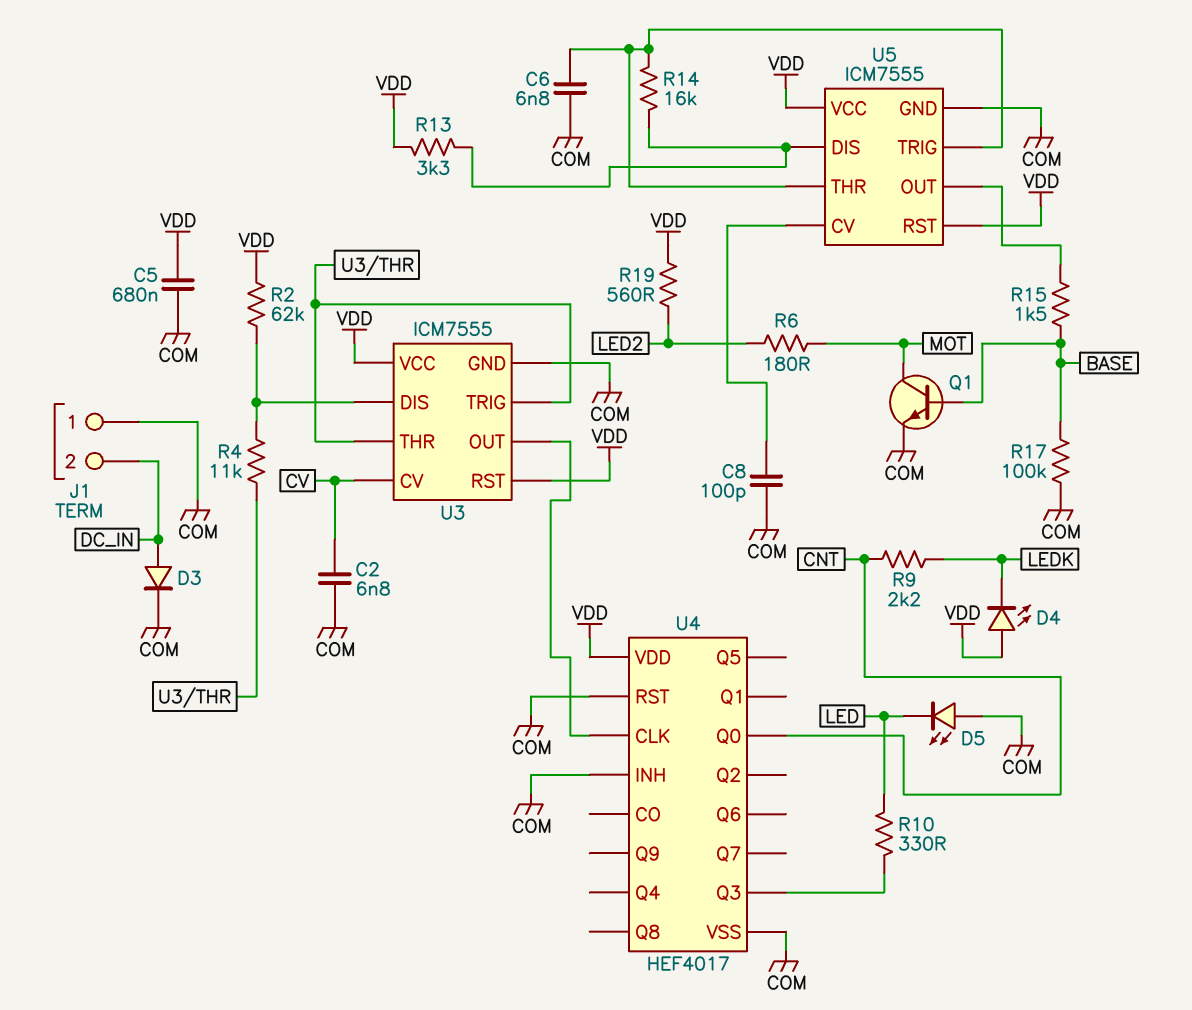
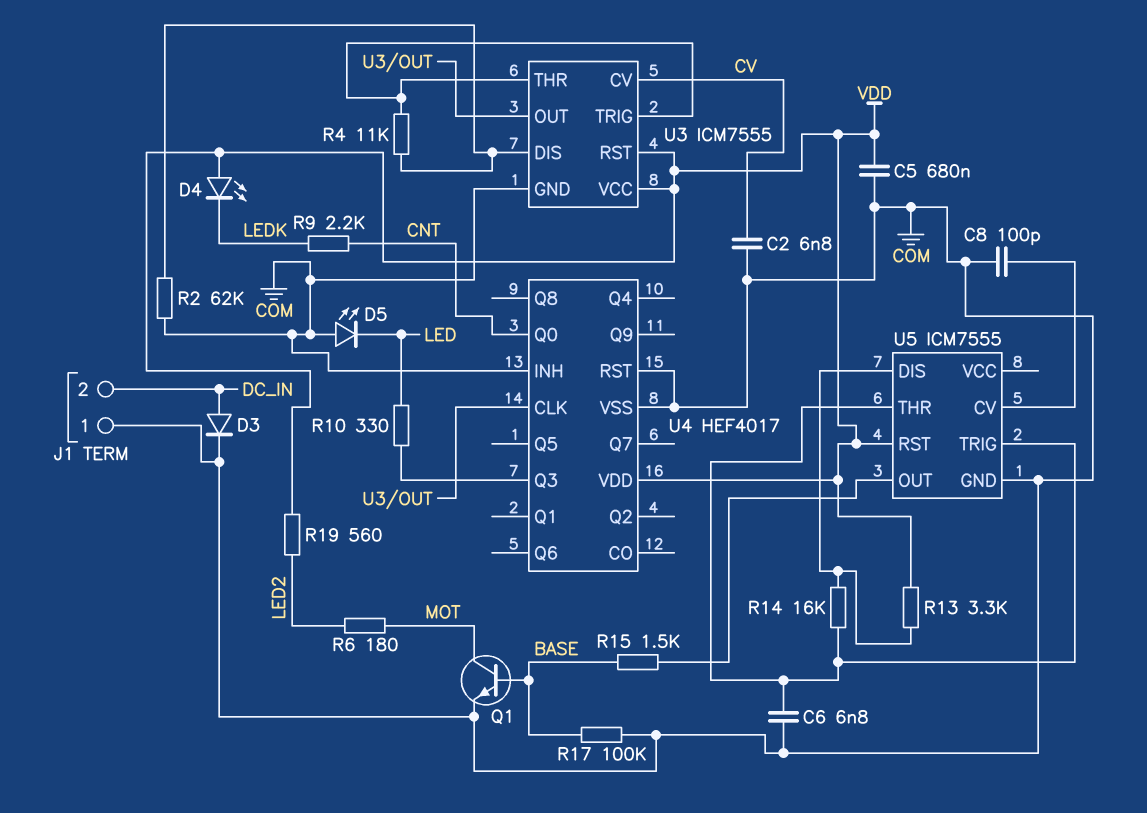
R2: 62k (U3/DIS, VDD) -> 62k (COM, U3/DIS)
U5 pin VCC: VDD -> none

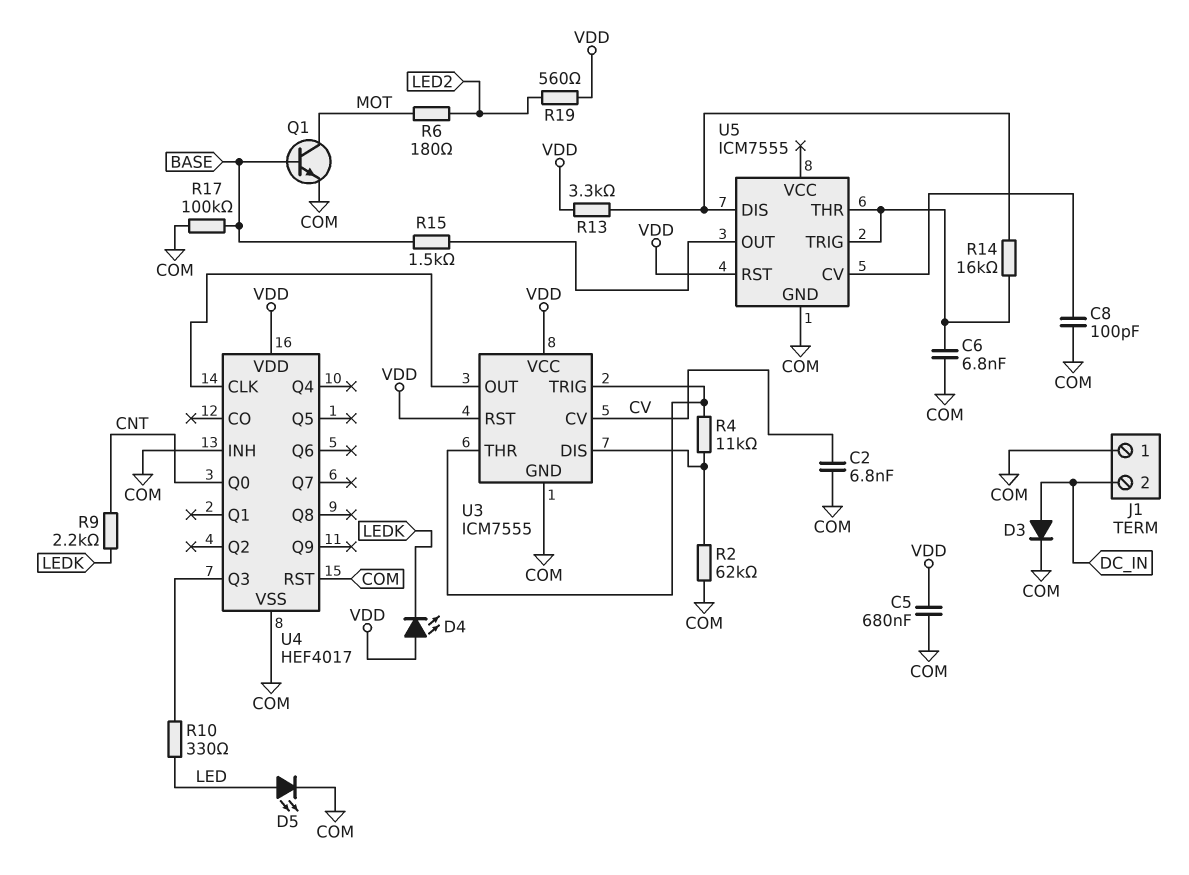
D5: LED (A COM, K LED) -> LED (A LED, K COM)

